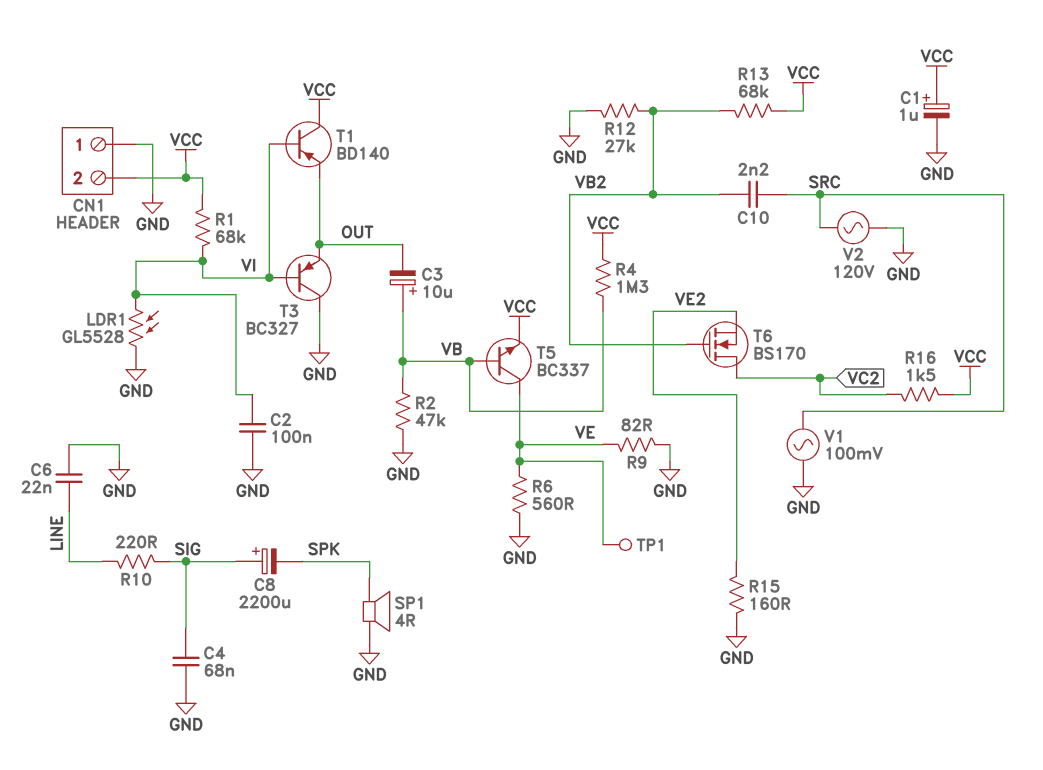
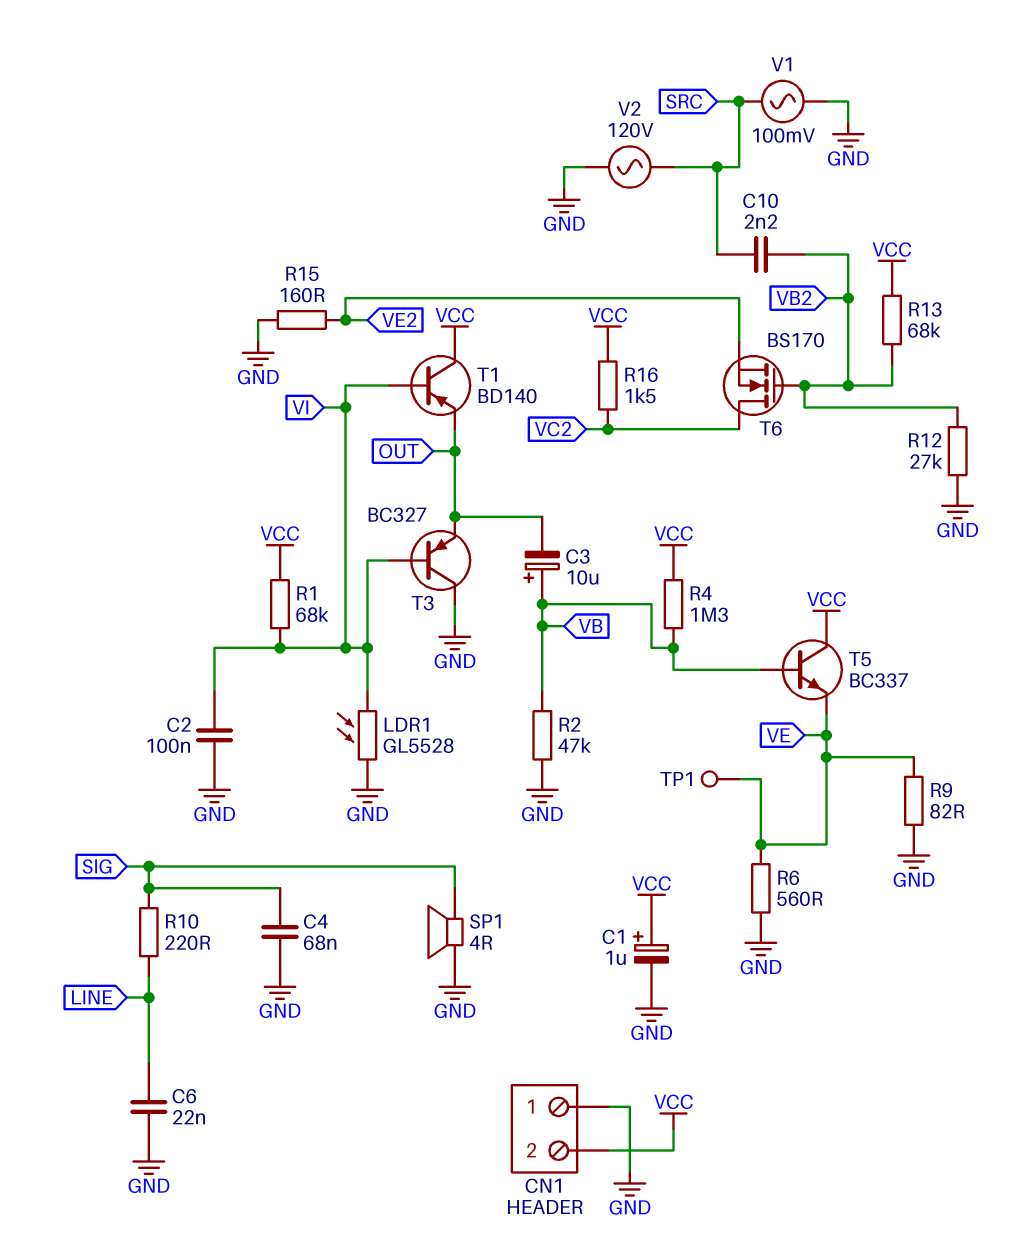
C8: 2200uF (plus SIG, minus SPK) -> none
SP1: speaker 4R (GND, SPK) -> speaker 4R (GND, SIG)
T5: NPN BC337 (B VB, C VE, E VCC) -> NPN BC337 (B VB, C VCC, E VE)

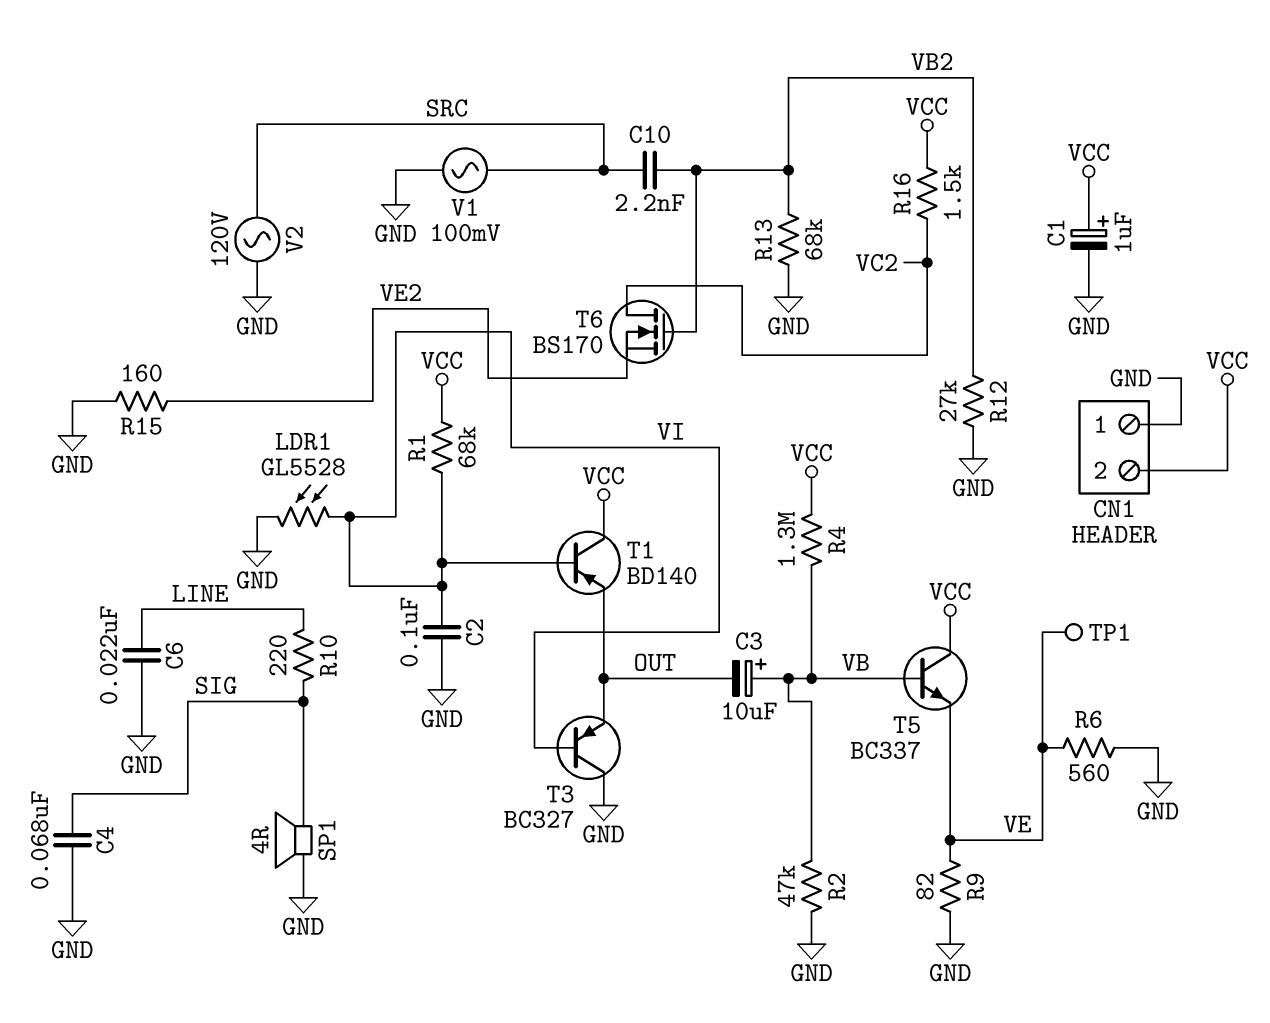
R13: 68k (VB2, VCC) -> 68k (GND, VB2)

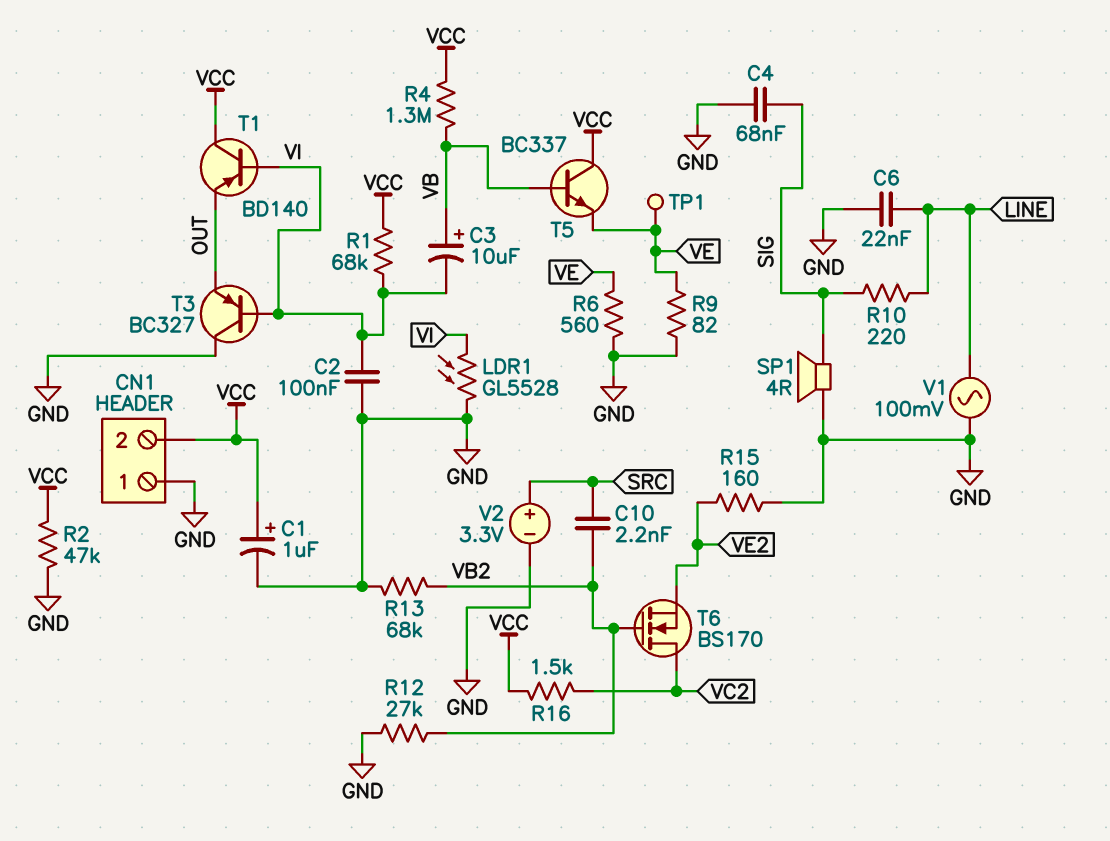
C3: 10uF (plus VB, minus OUT) -> 10uF (plus VB, minus VI)
R2: 47k (GND, VB) -> 47k (GND, VCC)
V1: AC 100mV (GND, SRC) -> AC 100mV (GND, LINE)
V2: AC 120V (GND, SRC) -> 3.3V (plus SRC, minus GND)

